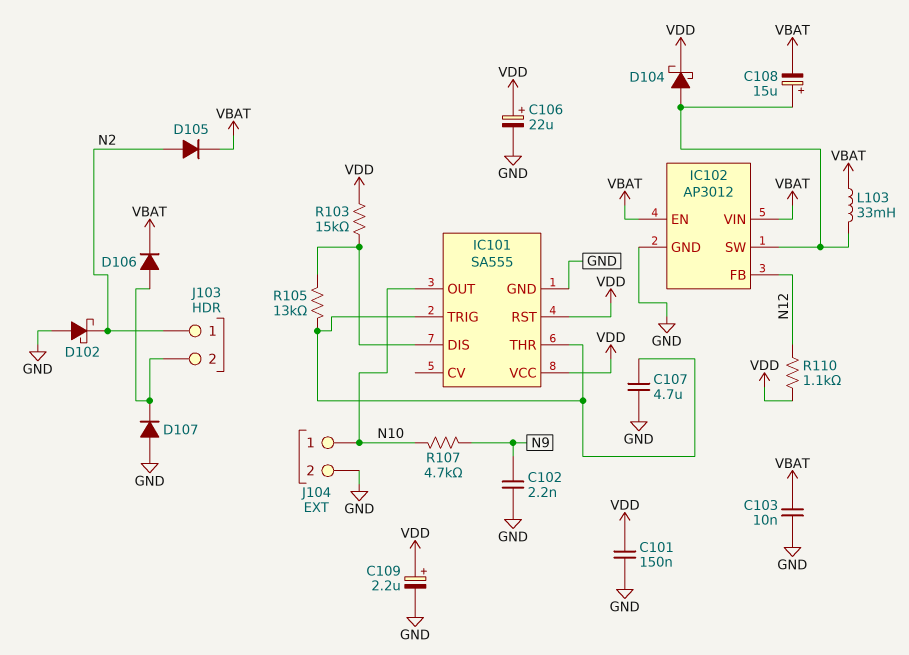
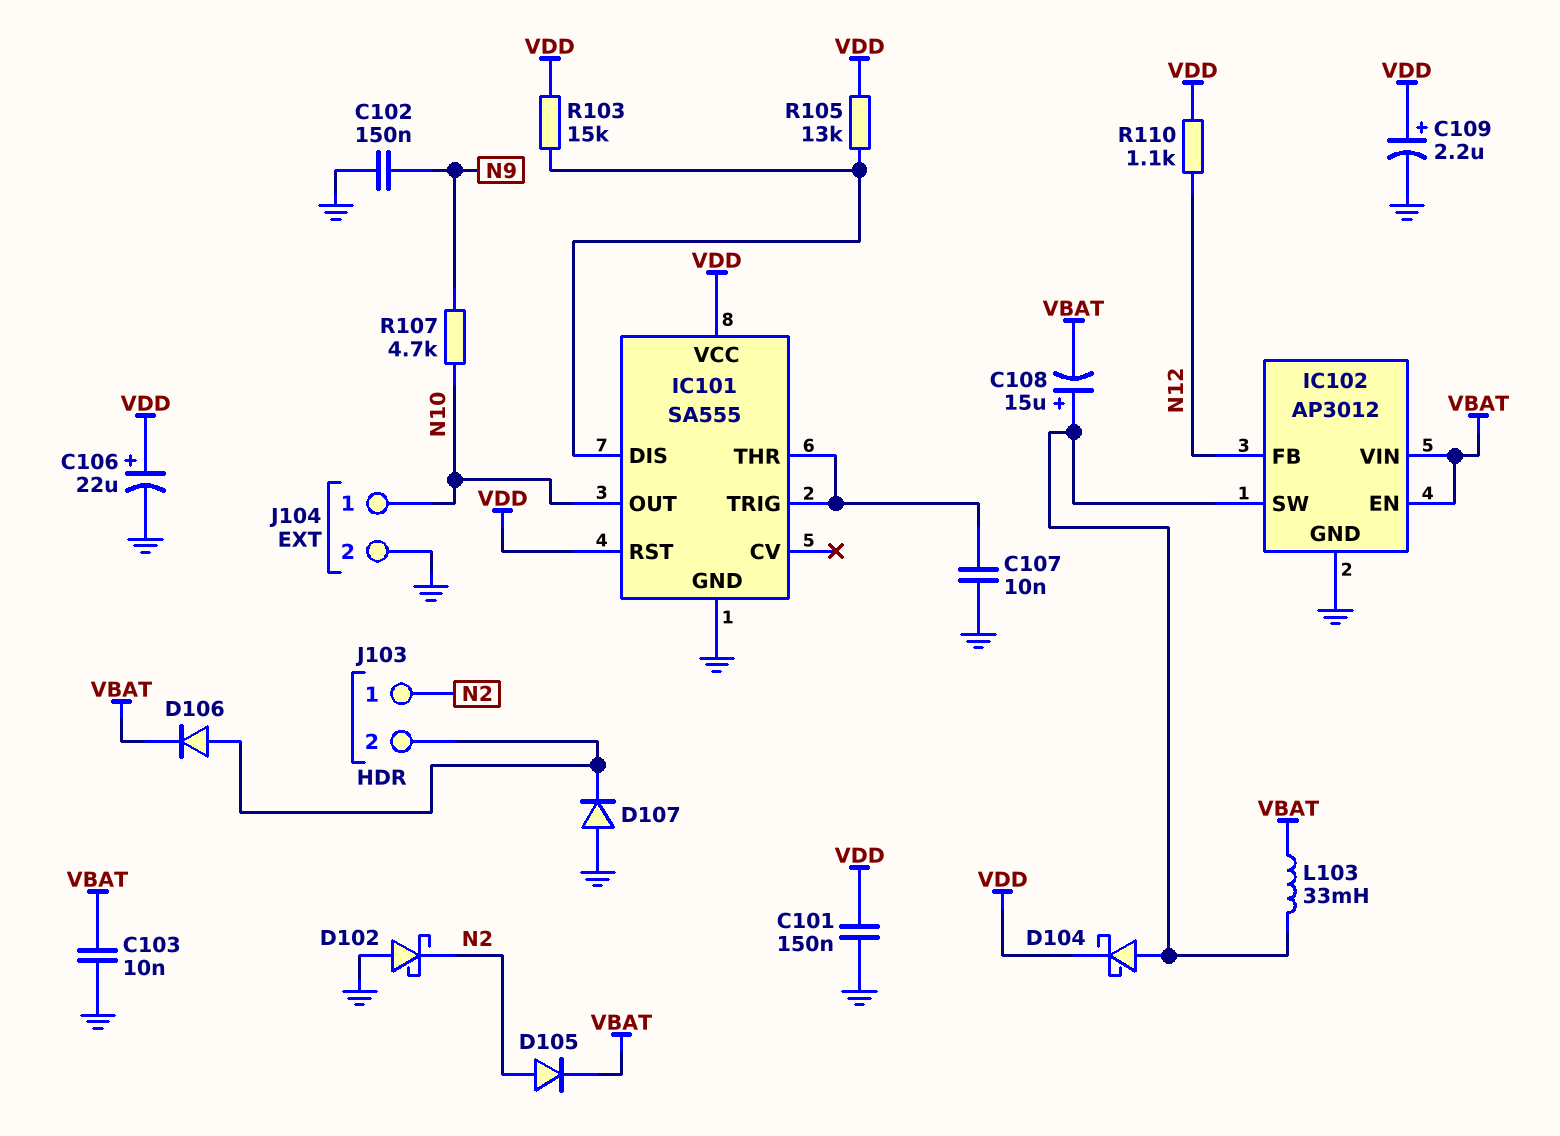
C102: 2.2nF (GND, N9) -> 150nF (GND, N9)
C107: 4.7uF (GND, IC101/THR) -> 10nF (GND, IC101/THR)
R105: 13k (IC101/DIS, IC101/THR) -> 13k (IC101/DIS, VDD)

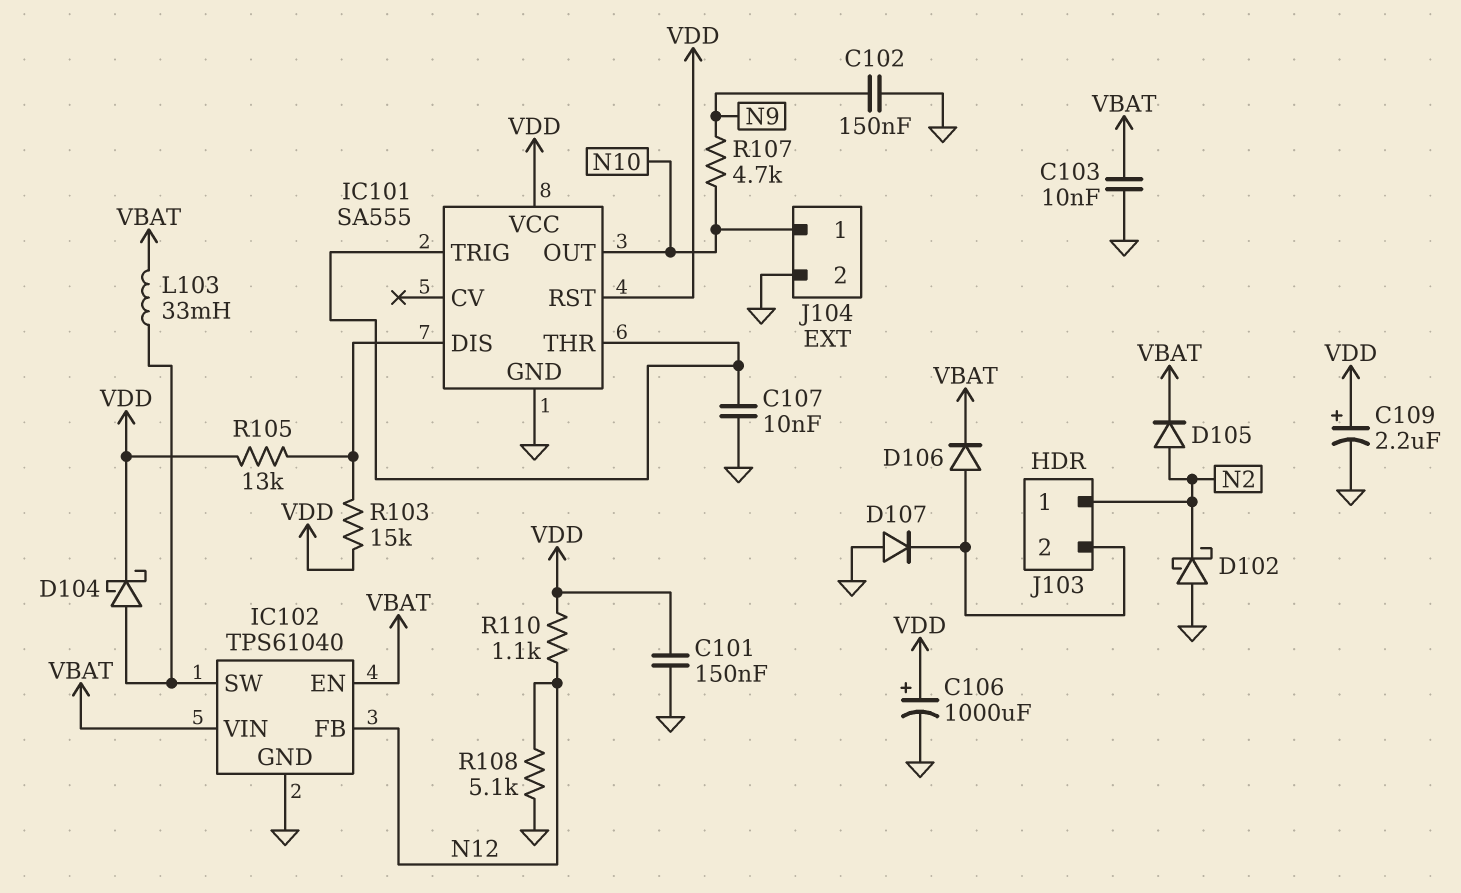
C106: 22uF (plus VDD, minus GND) -> 1000uF (plus VDD, minus GND)
C108: 15uF (plus IC102/SW, minus VBAT) -> none
IC102: AP3012 -> TPS61040
R108: none -> 5.1k (GND, N12)

